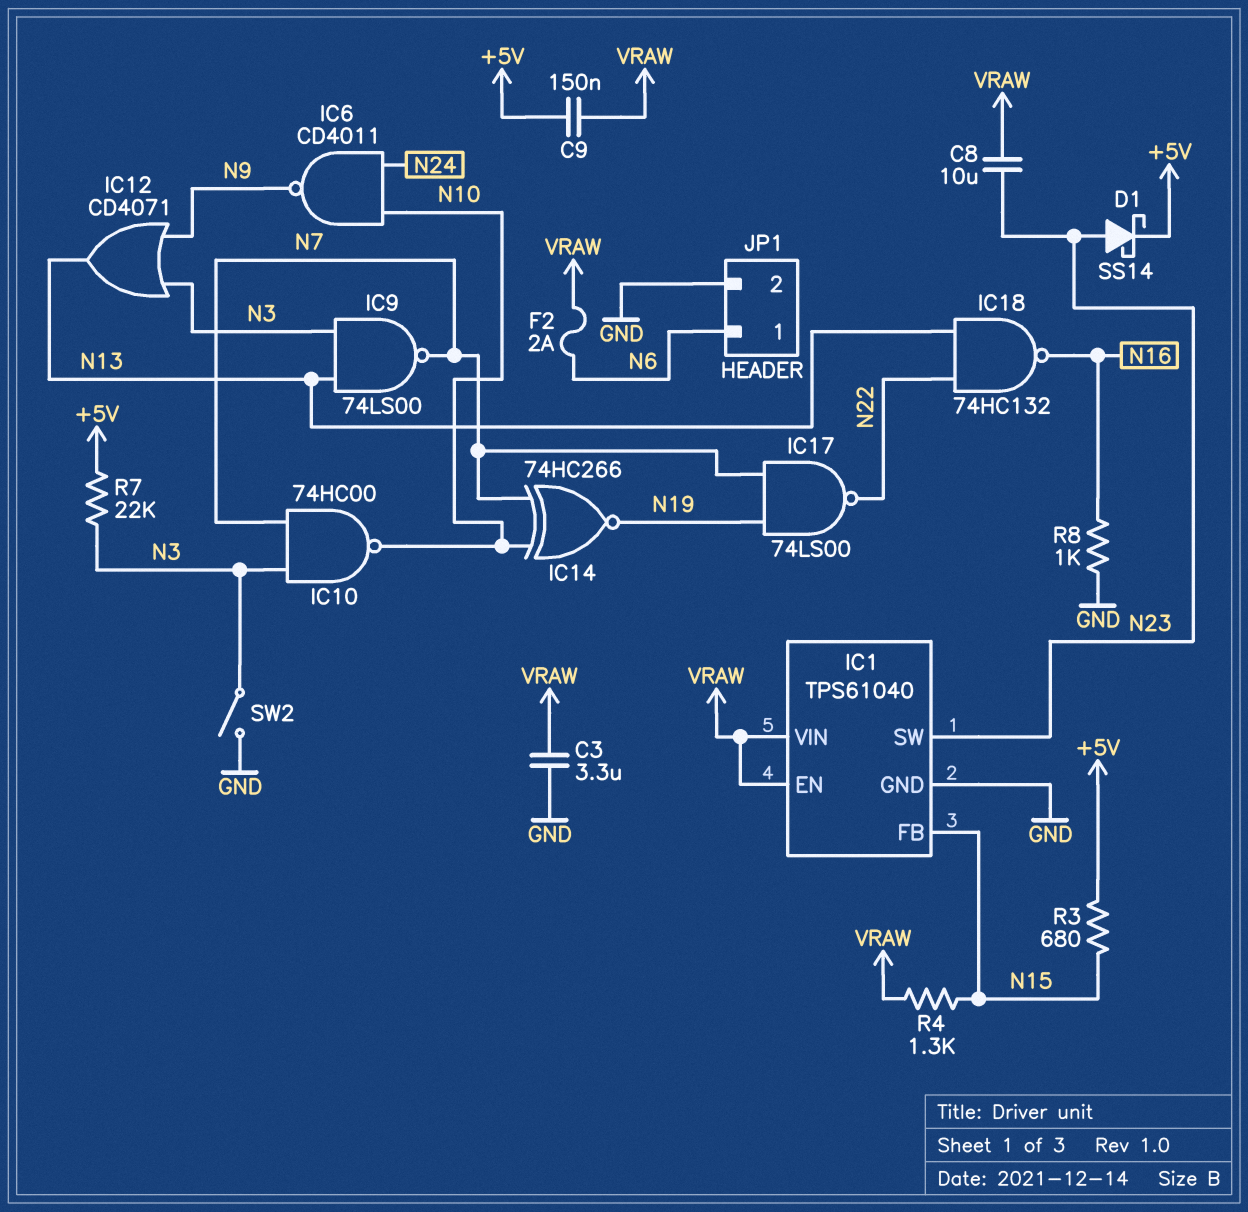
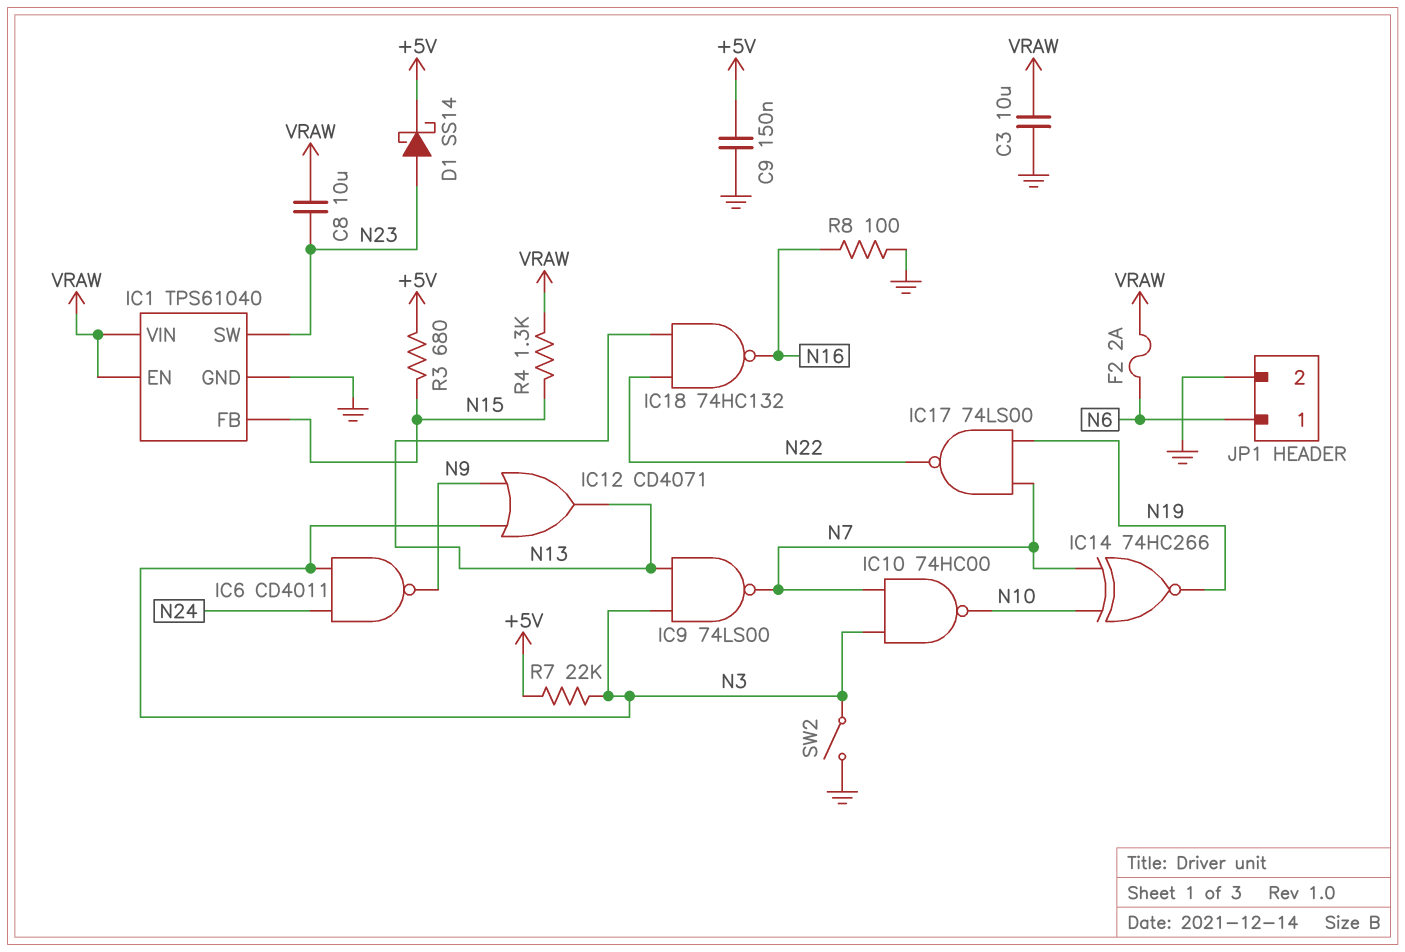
C3: 3.3uF (GND, VRAW) -> 10uF (GND, VRAW)
C9: 150nF (+5V, VRAW) -> 150nF (+5V, GND)
IC6: NAND CD4011 (in N10, in N24, out N9) -> NAND CD4011 (in N3, in N24, out N9)
R8: 1k (GND, N16) -> 100 (GND, N16)

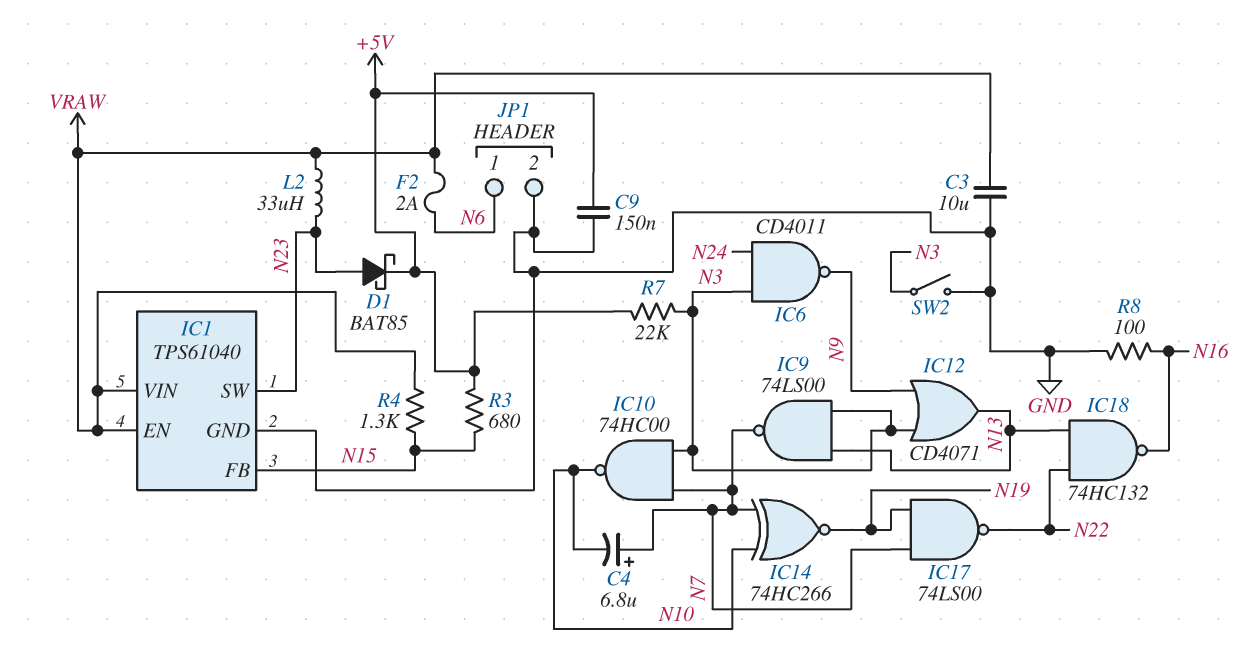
C4: none -> 6.8uF (plus N7, minus N10)
C8: 10uF (N23, VRAW) -> none
D1: schottky SS14 (A N23, K +5V) -> schottky BAT85 (A N23, K +5V)
L2: none -> 33uH (N23, VRAW)

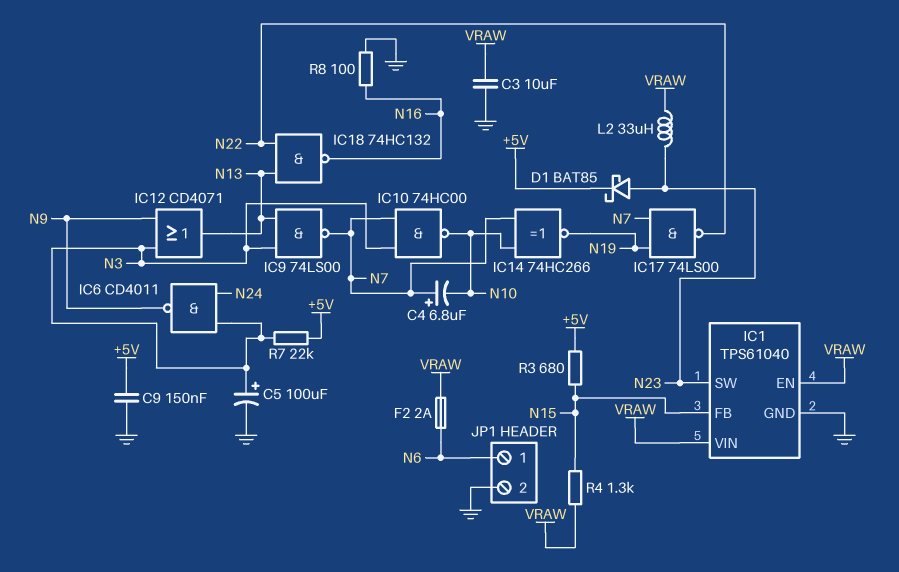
C5: none -> 100uF (plus N3, minus GND)
SW2: switch (GND, N3) -> none

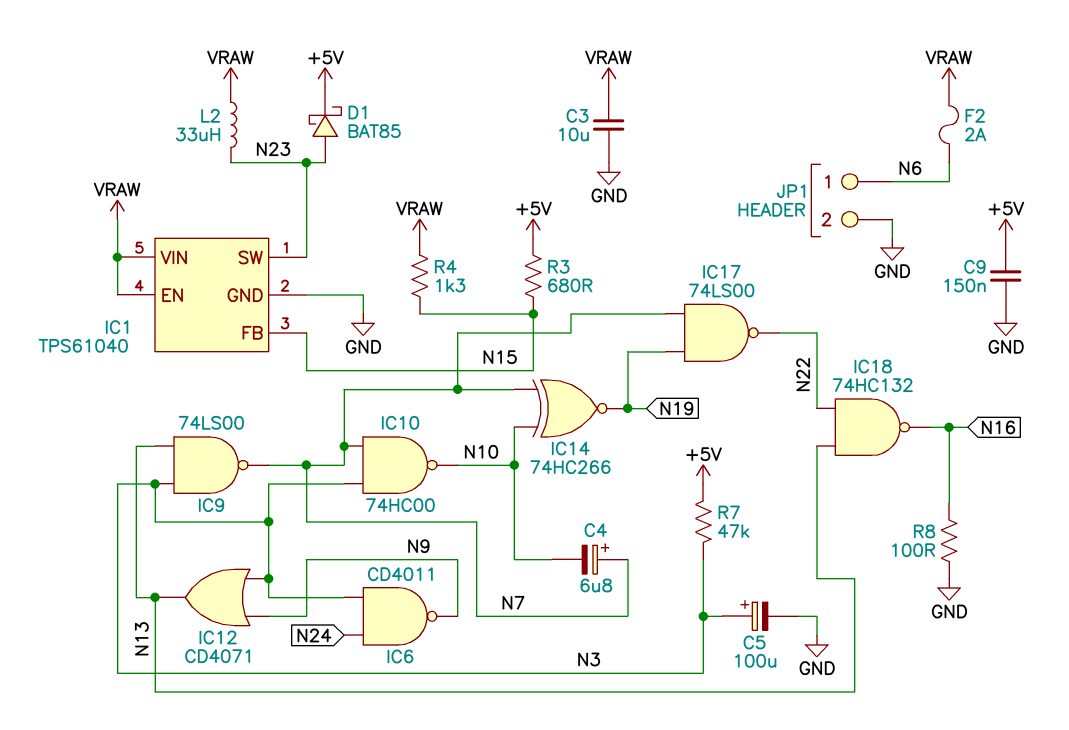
R7: 22k (+5V, N3) -> 47k (+5V, N3)

